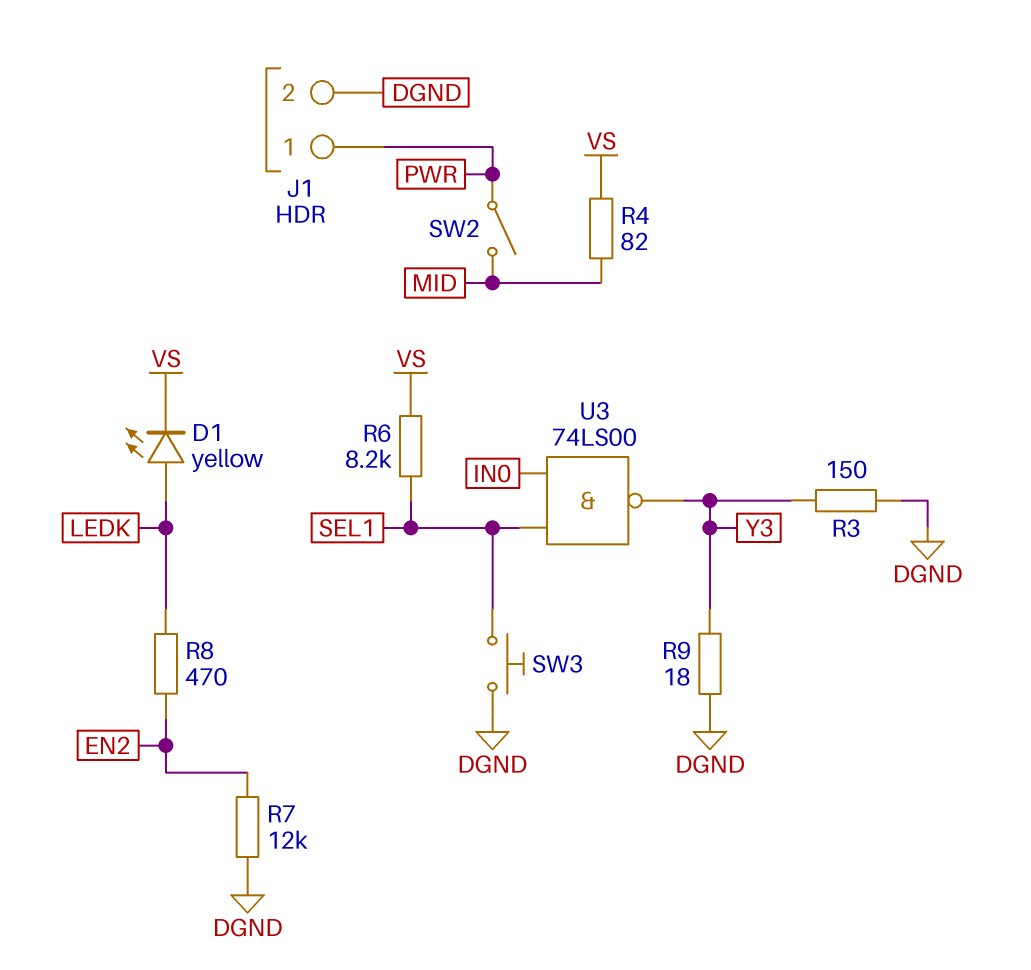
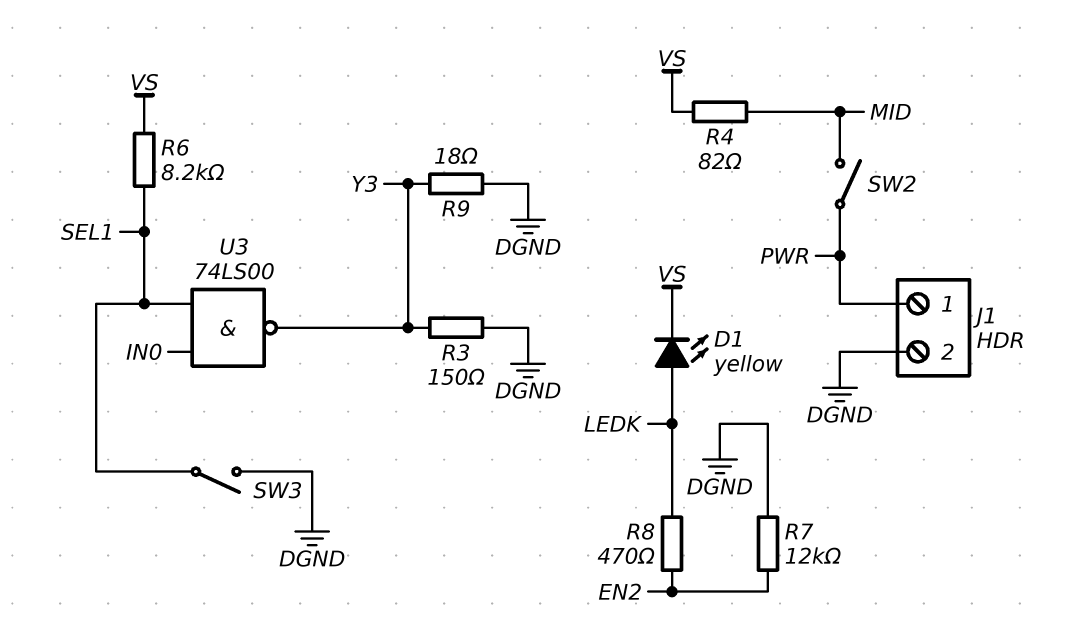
SW3: button (DGND, SEL1) -> switch (DGND, SEL1)

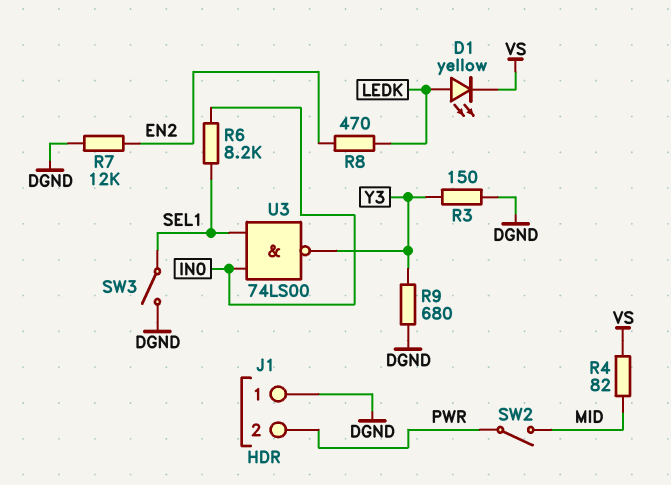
J1 pin 1: PWR -> DGND
J1 pin 2: DGND -> PWR
R6: 8.2k (SEL1, VS) -> 8.2k (IN0, SEL1)
R9: 18 (DGND, Y3) -> 680 (DGND, Y3)

